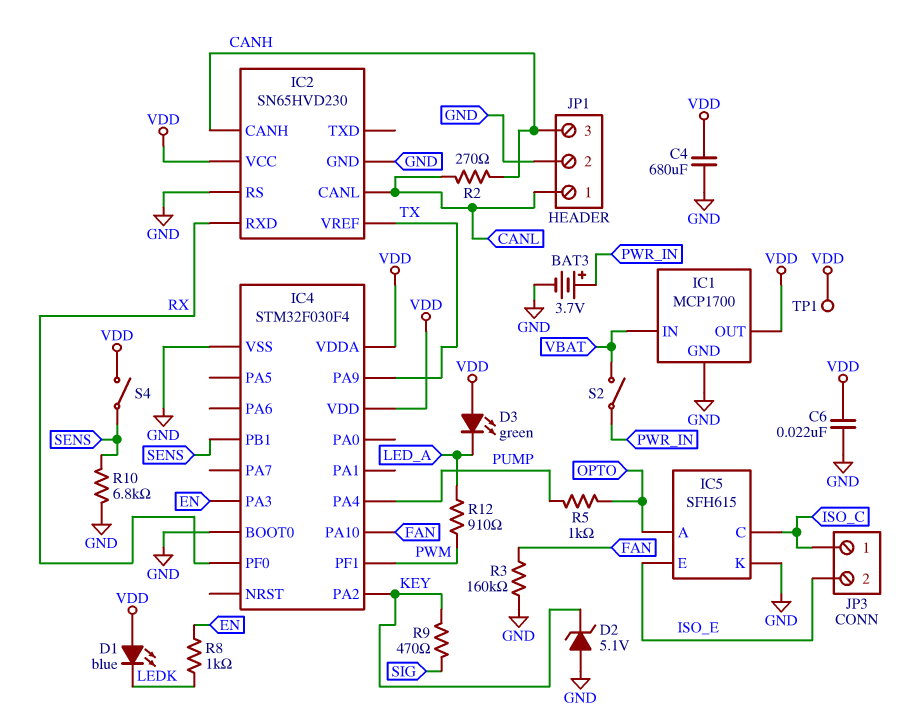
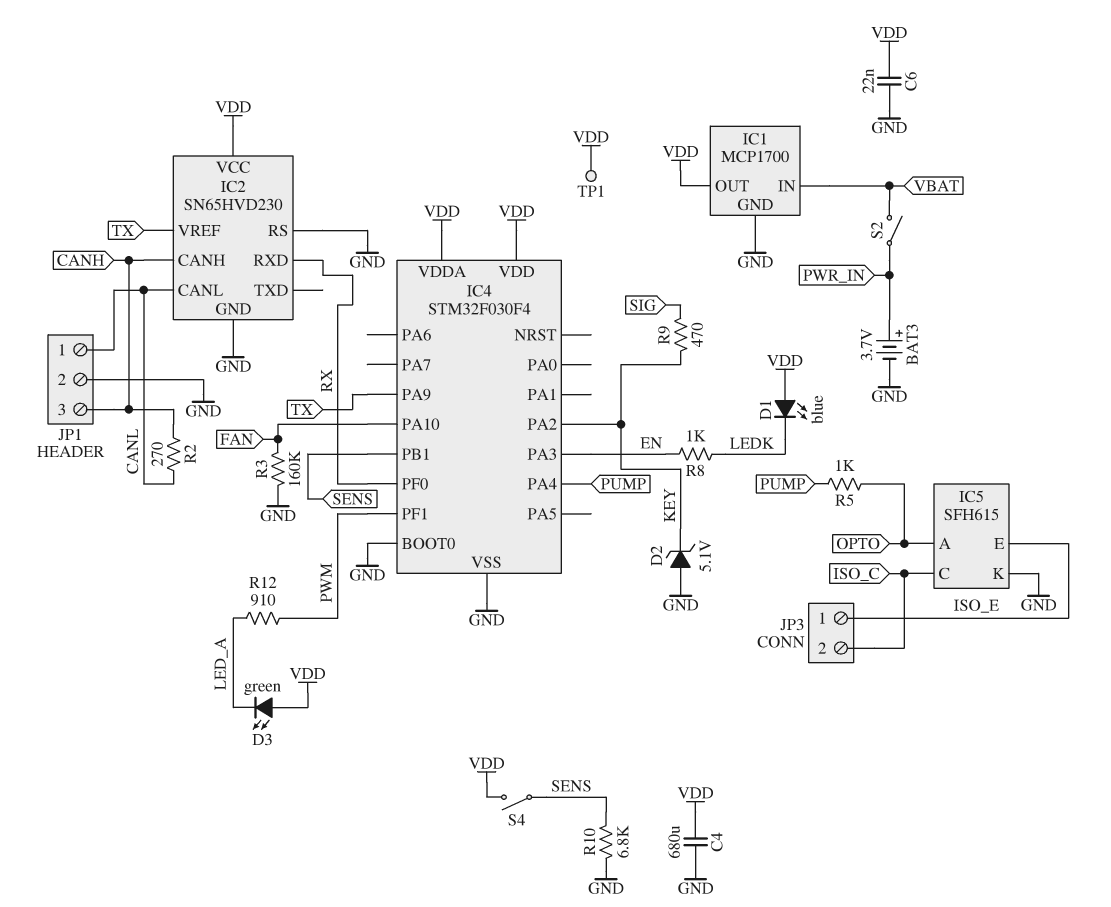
JP3 pin 1: ISO_C -> ISO_E
JP3 pin 2: ISO_E -> ISO_C

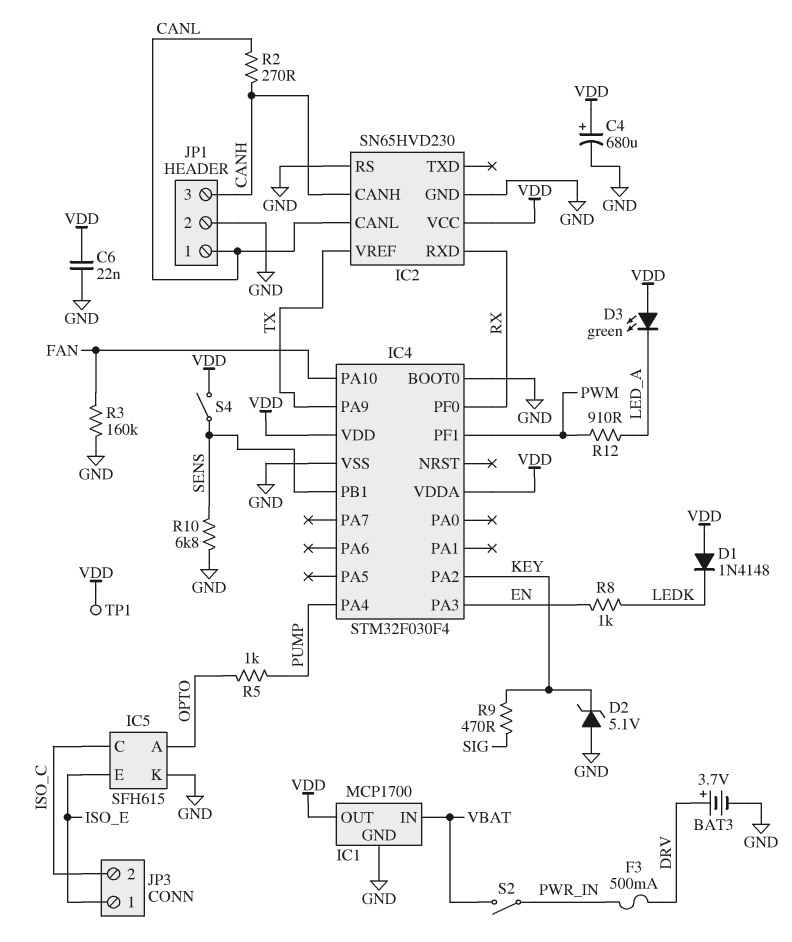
BAT3: 3.7V (plus PWR_IN, minus GND) -> 3.7V (plus DRV, minus GND)
C4: 680uF (GND, VDD) -> 680uF (plus VDD, minus GND)
D1: LED blue (A VDD, K LEDK) -> diode 1N4148 (A VDD, K LEDK)
F3: none -> 500mA (DRV, PWR_IN)

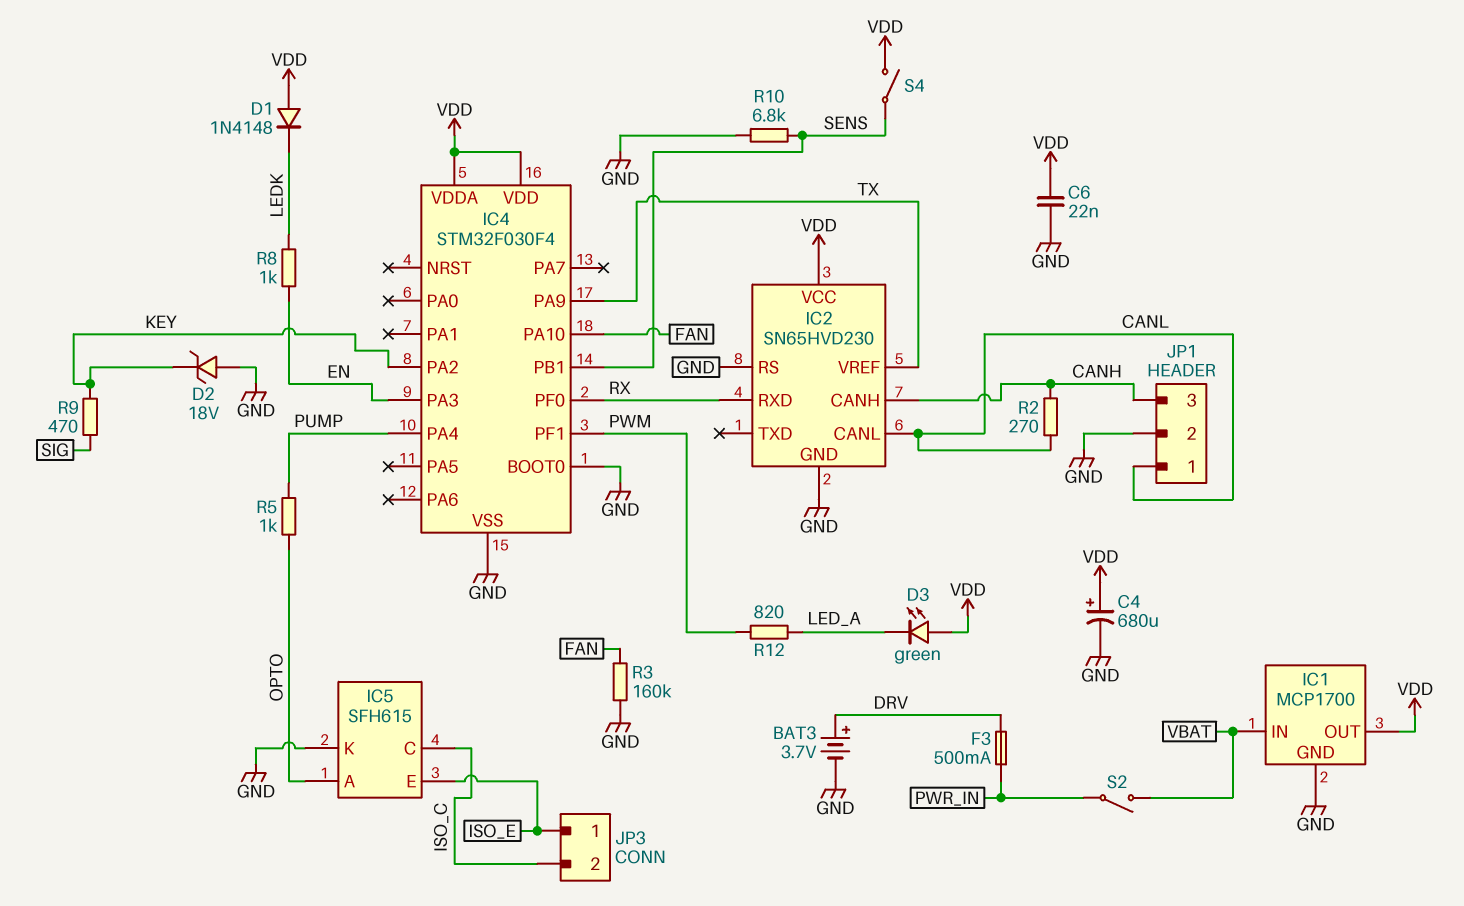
D2: zener 5.1V (A GND, K KEY) -> zener 18V (A GND, K KEY)
R12: 910 (LED_A, PWM) -> 820 (LED_A, PWM)
TP1: test point (VDD) -> none

